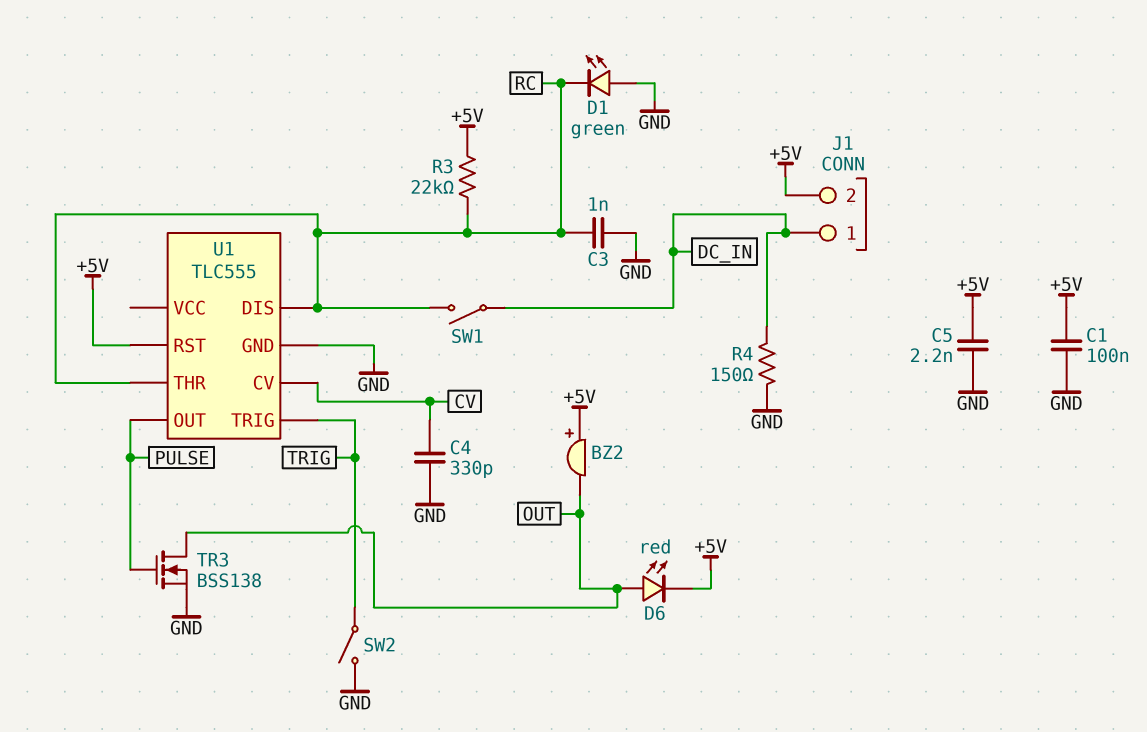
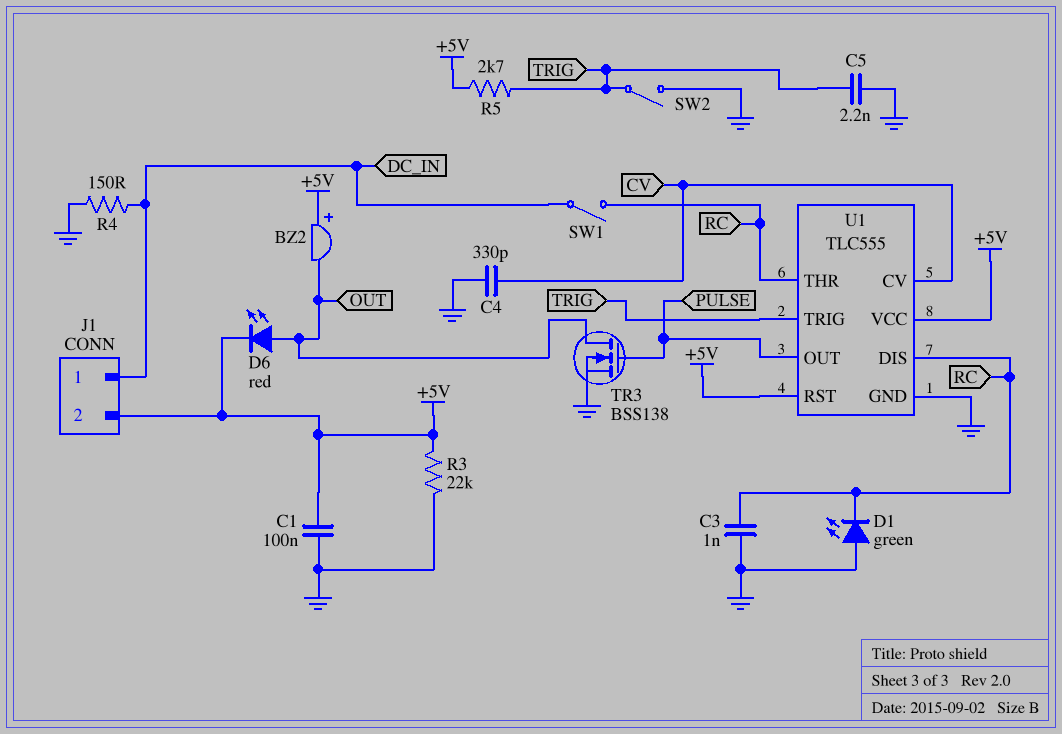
C5: 2.2nF (+5V, GND) -> 2.2nF (GND, TRIG)
R3: 22k (+5V, RC) -> 22k (+5V, GND)
R5: none -> 2.7k (+5V, TRIG)
U1 pin VCC: none -> +5V

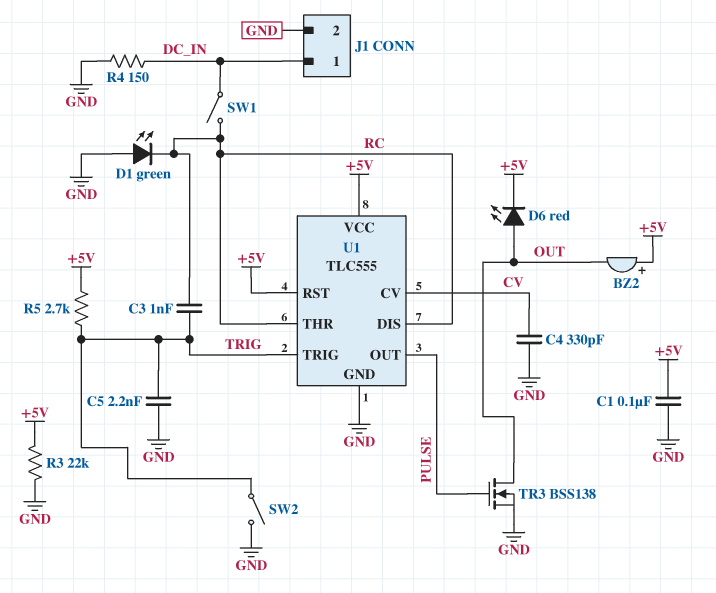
C3: 1nF (GND, RC) -> 1nF (RC, TRIG)
J1 pin 2: +5V -> GND

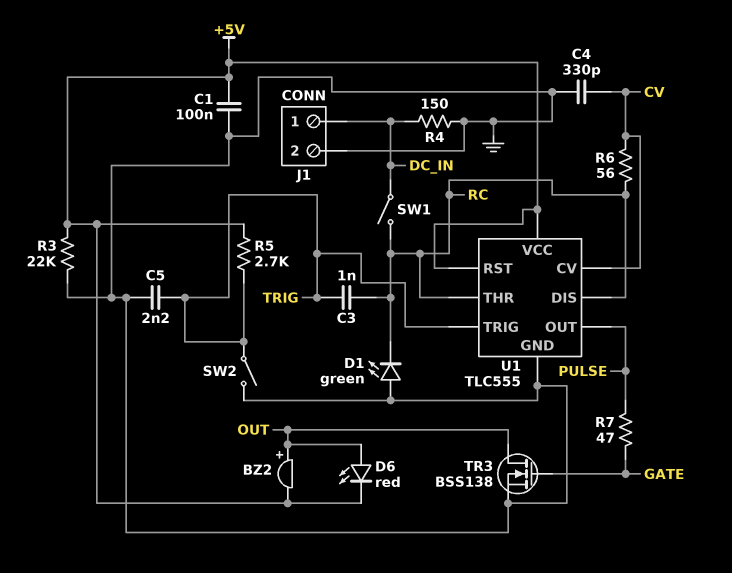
BZ2: buzzer (plus +5V, minus OUT) -> buzzer (plus OUT, minus +5V)
R6: none -> 56 (CV, RC)
R7: none -> 47 (GATE, PULSE)
TR3: NMOS BSS138 (G PULSE, D OUT, S GND) -> NMOS BSS138 (G GATE, D OUT, S GND)

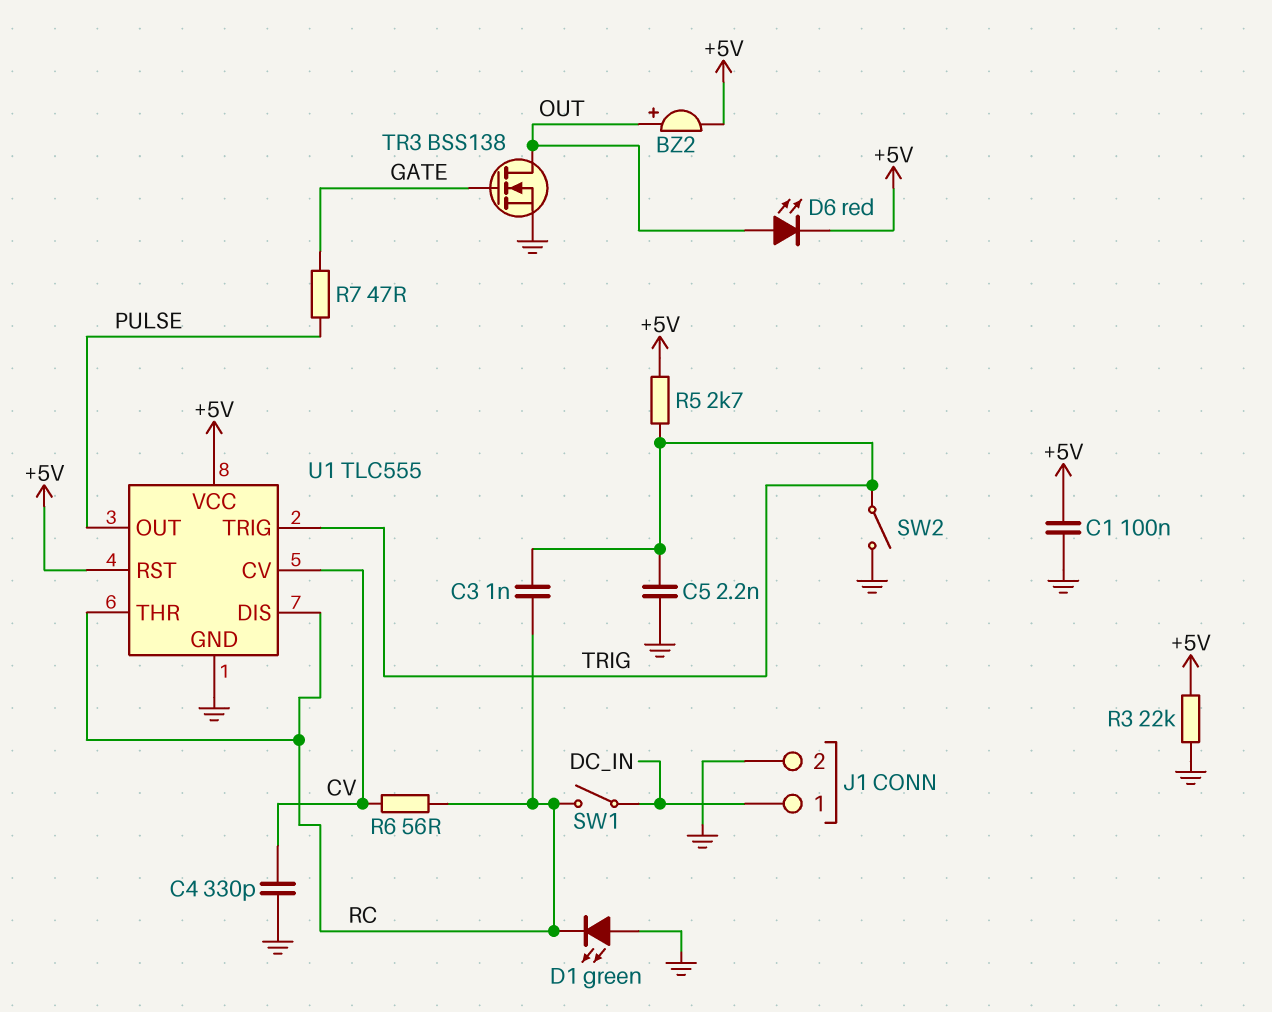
R4: 150 (DC_IN, GND) -> none

